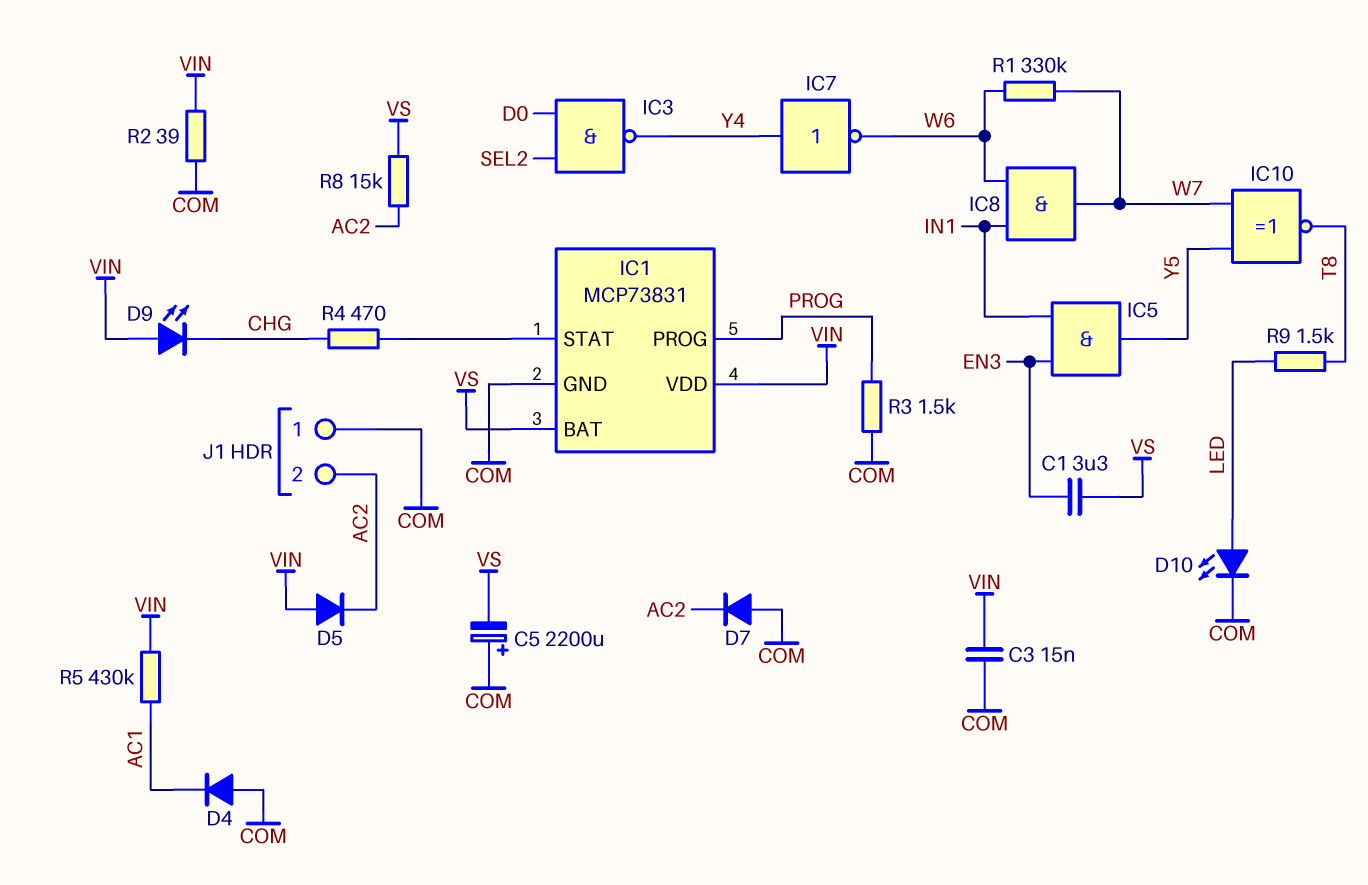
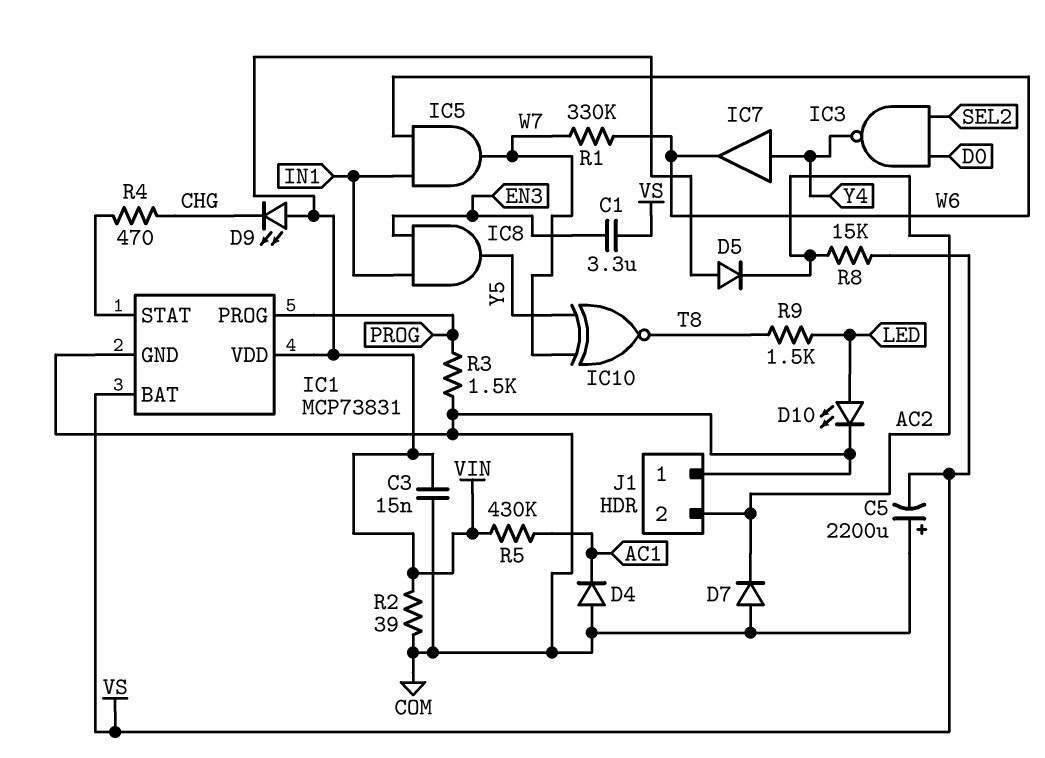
IC5: AND (in EN3, in IN1, out Y5) -> AND (in IN1, in W6, out W7)
IC7: NOT (in Y4, out W6) -> buffer (in Y4, out W6)
IC8: AND (in IN1, in W6, out W7) -> AND (in EN3, in IN1, out Y5)

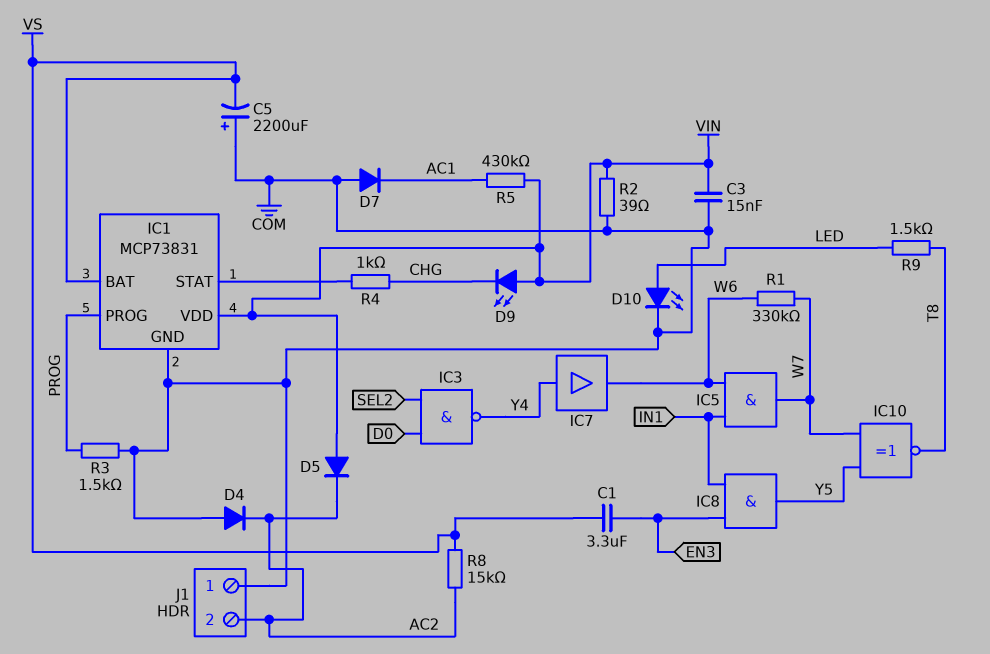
D4: diode (A COM, K AC1) -> diode (A COM, K AC2)
D7: diode (A COM, K AC2) -> diode (A COM, K AC1)
R4: 470 (CHG, IC1/STAT) -> 1k (CHG, IC1/STAT)

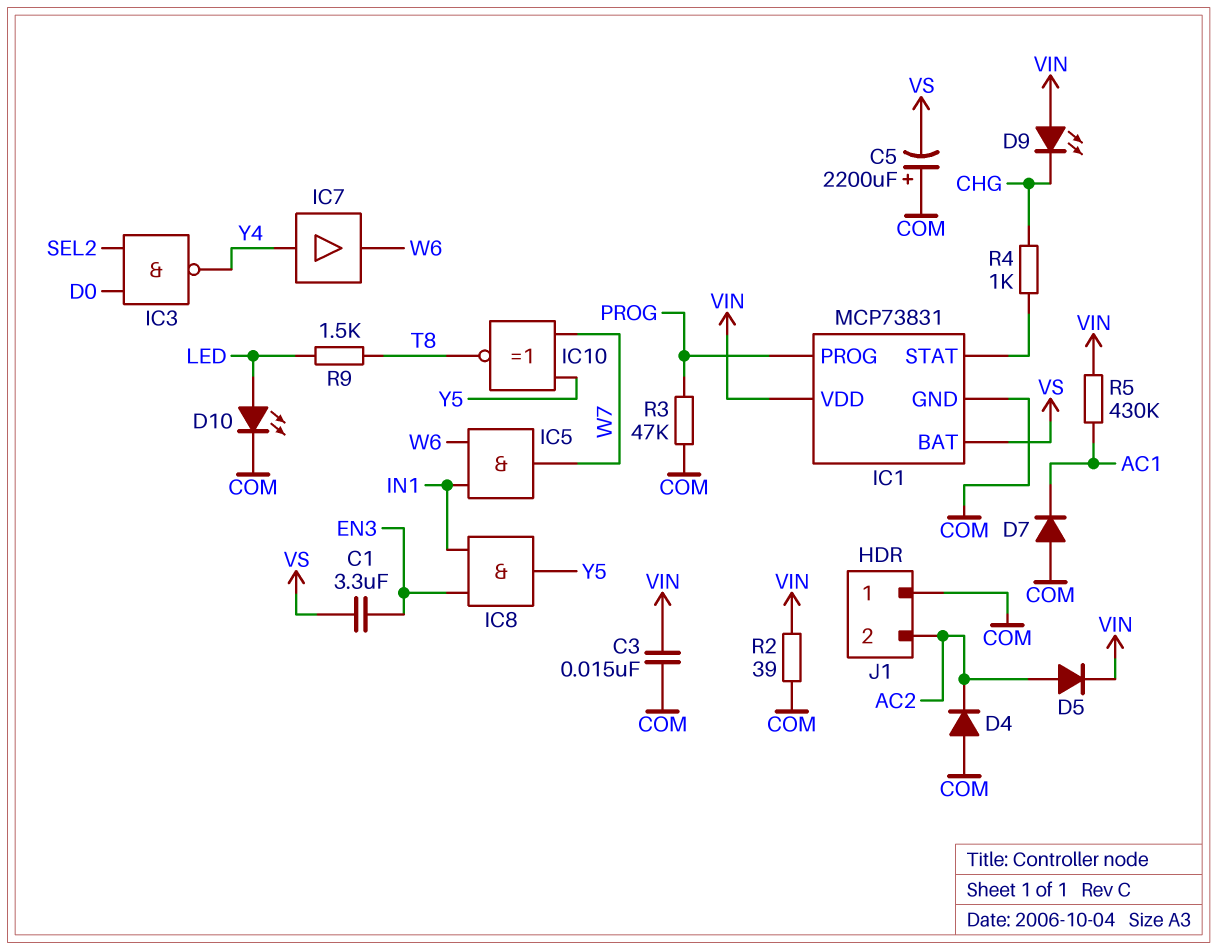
D5: diode (A VIN, K AC2) -> diode (A AC2, K VIN)
R1: 330k (W6, W7) -> none
R3: 1.5k (COM, PROG) -> 47k (COM, PROG)
R8: 15k (AC2, VS) -> none

